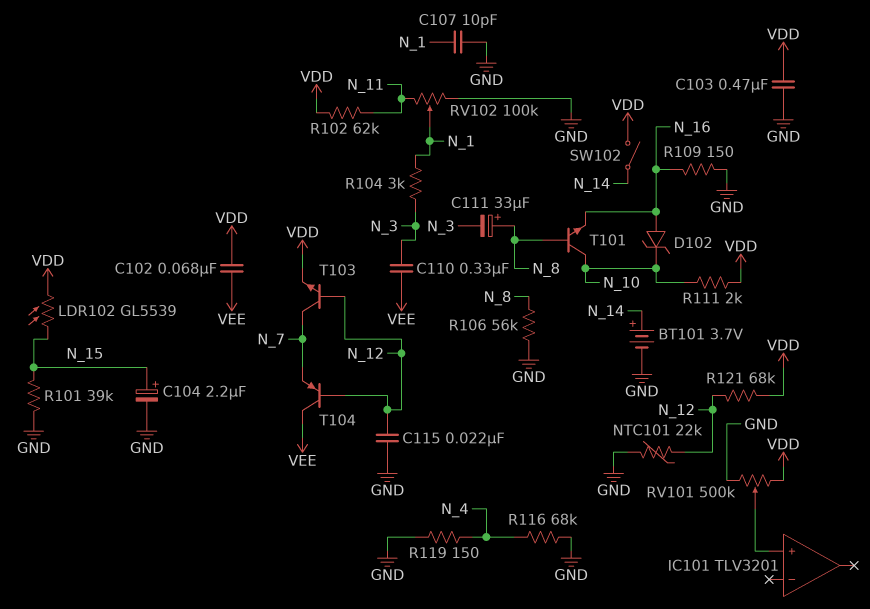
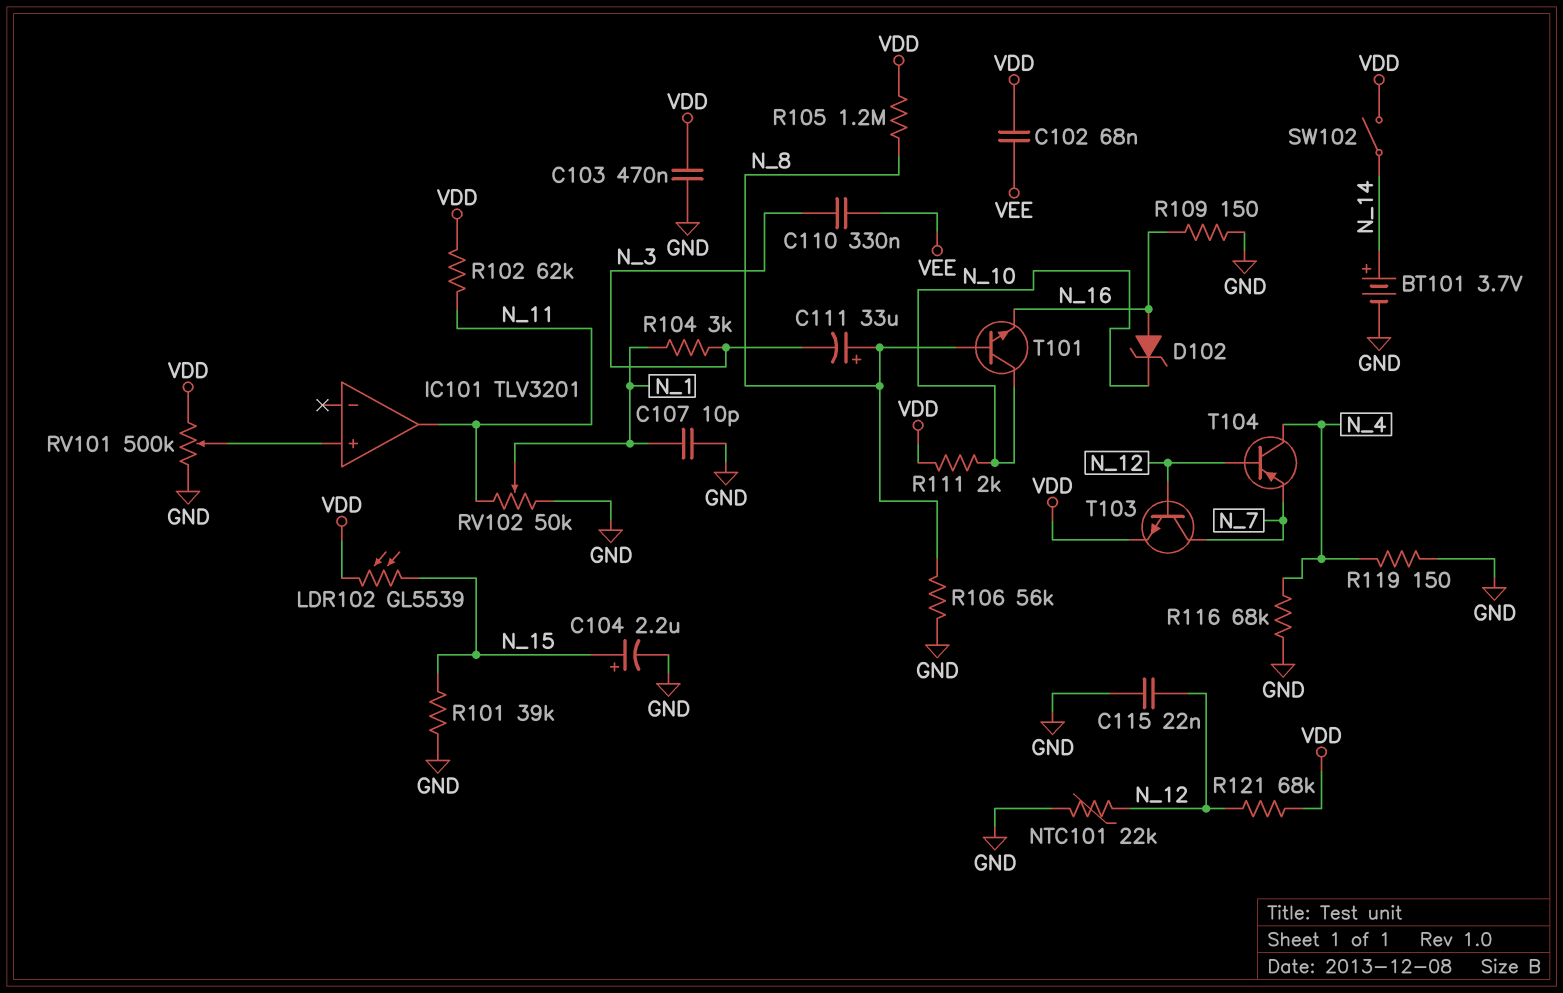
IC101 pin out: none -> N_11
R105: none -> 1.2M (N_8, VDD)
RV102: 100k (GND, N_11, wiper N_1) -> 50k (GND, N_11, wiper N_1)
T104: PNP (B N_12, C VEE, E N_7) -> PNP (B N_12, C N_4, E N_7)

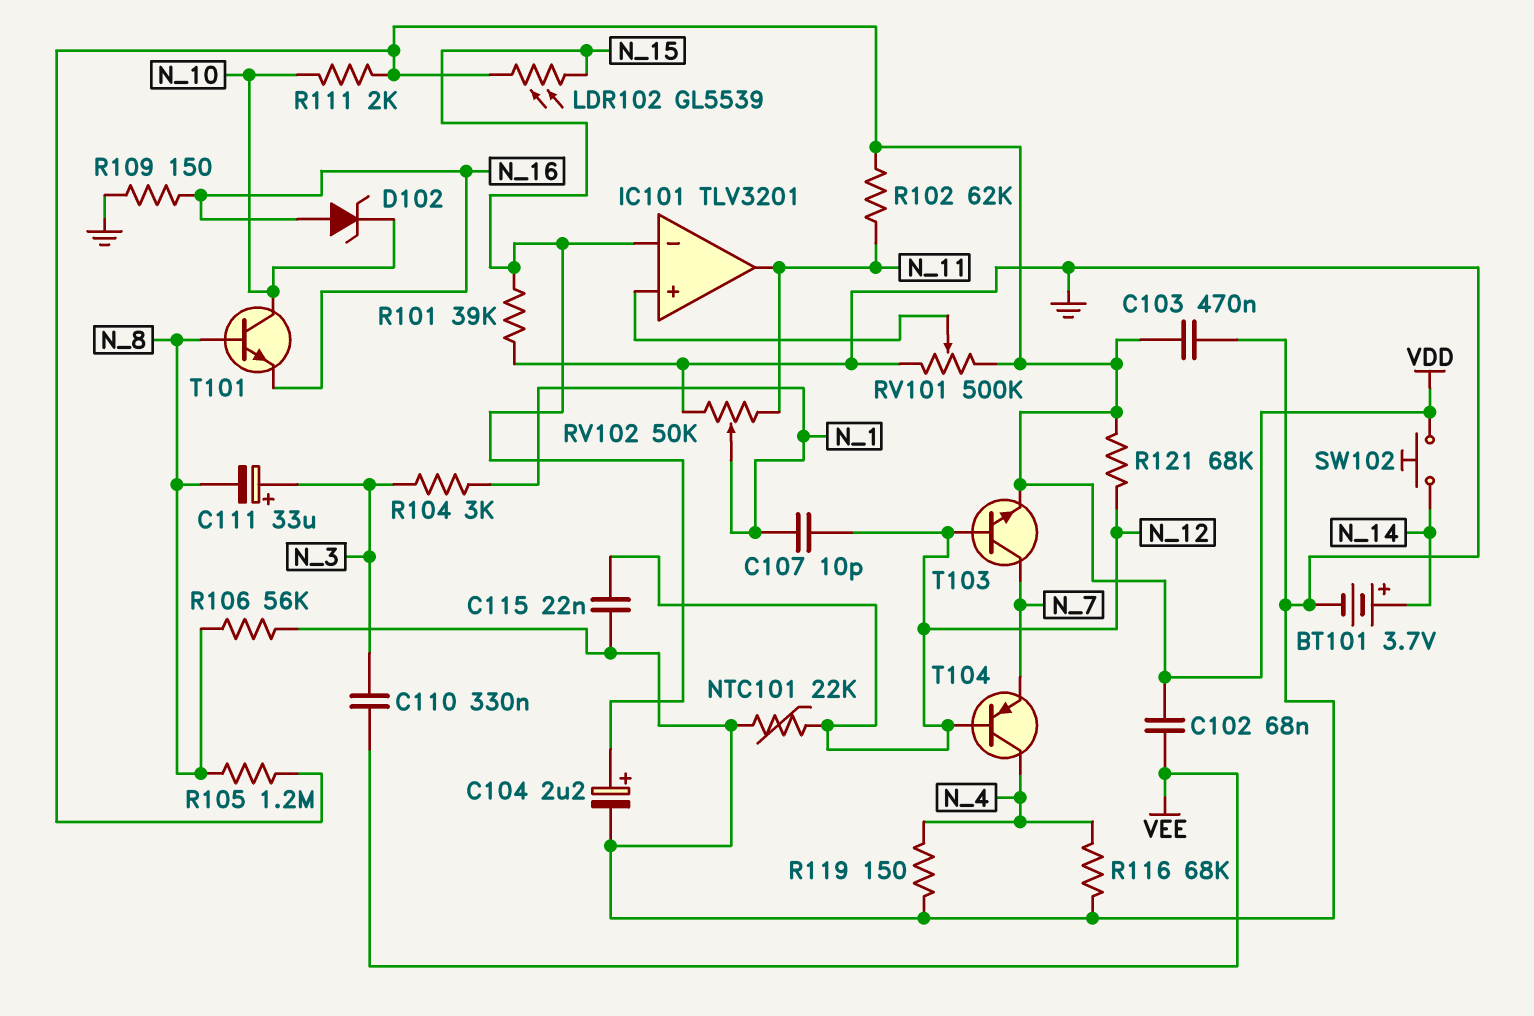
C107: 10pF (GND, N_1) -> 10pF (N_1, N_12)
C111: 33uF (plus N_8, minus N_3) -> 33uF (plus N_3, minus N_8)
IC101 pin in-: none -> N_15
SW102: switch (N_14, VDD) -> button (N_14, VDD)

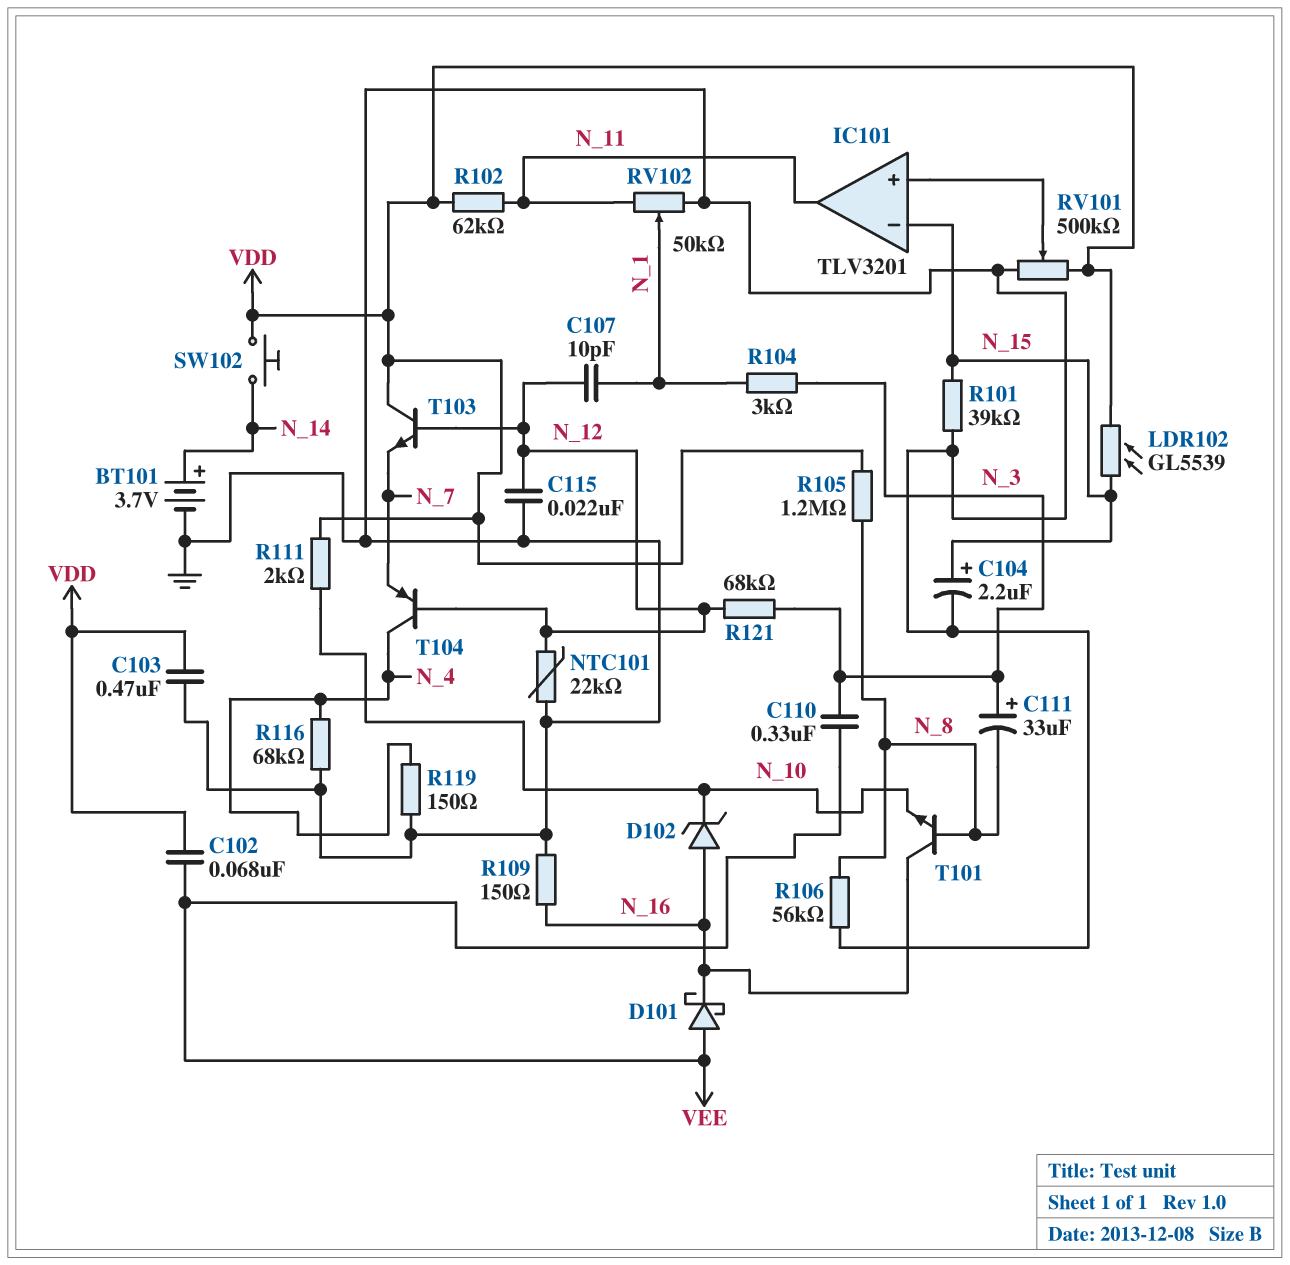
D101: none -> schottky (A VEE, K N_16)
R121: 68k (N_12, VDD) -> 68k (N_3, N_12)
T101: NPN (B N_8, C N_10, E N_16) -> NPN (B N_8, C N_16, E N_10)
T103: NPN (B N_12, C N_7, E VDD) -> NPN (B N_12, C VDD, E N_7)

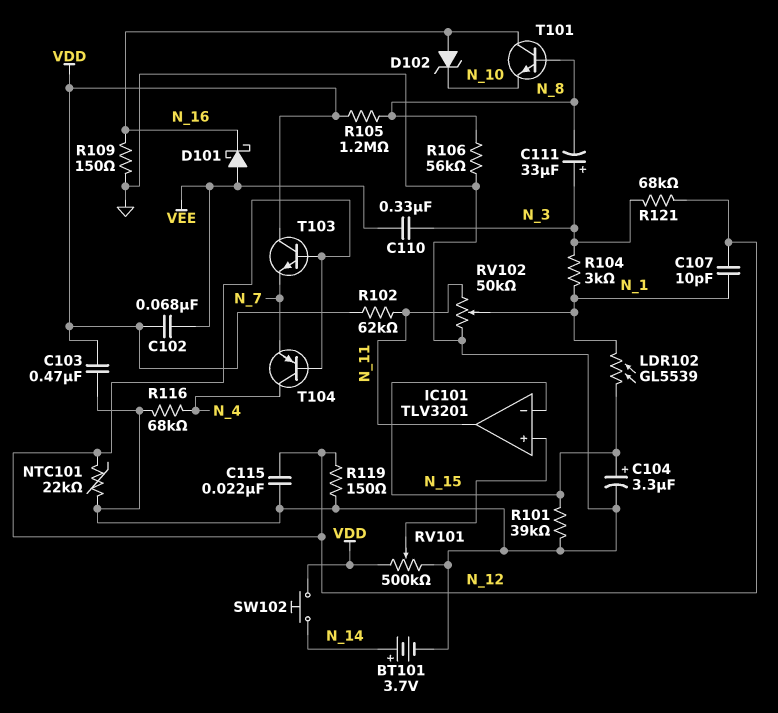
C104: 2.2uF (plus N_15, minus GND) -> 3.3uF (plus N_15, minus GND)
LDR102: GL5539 (N_15, VDD) -> GL5539 (N_1, N_15)
R111: 2k (N_10, VDD) -> none
R119: 150 (GND, N_4) -> 150 (GND, N_12)

